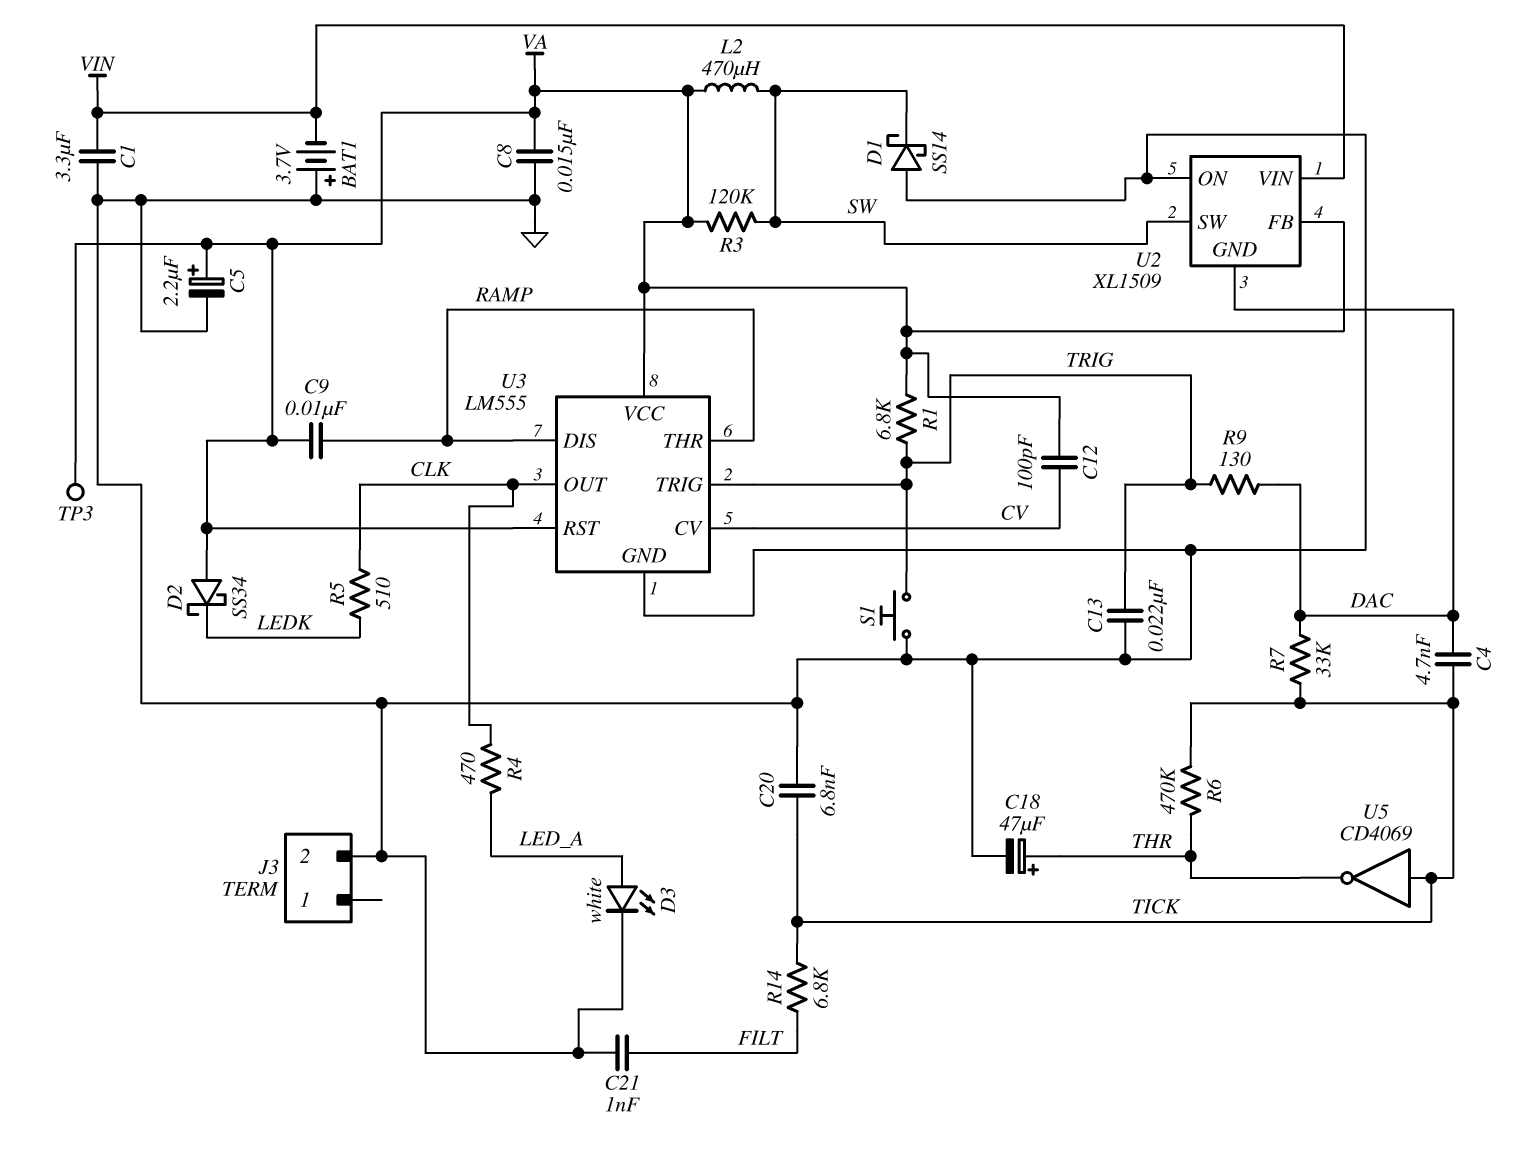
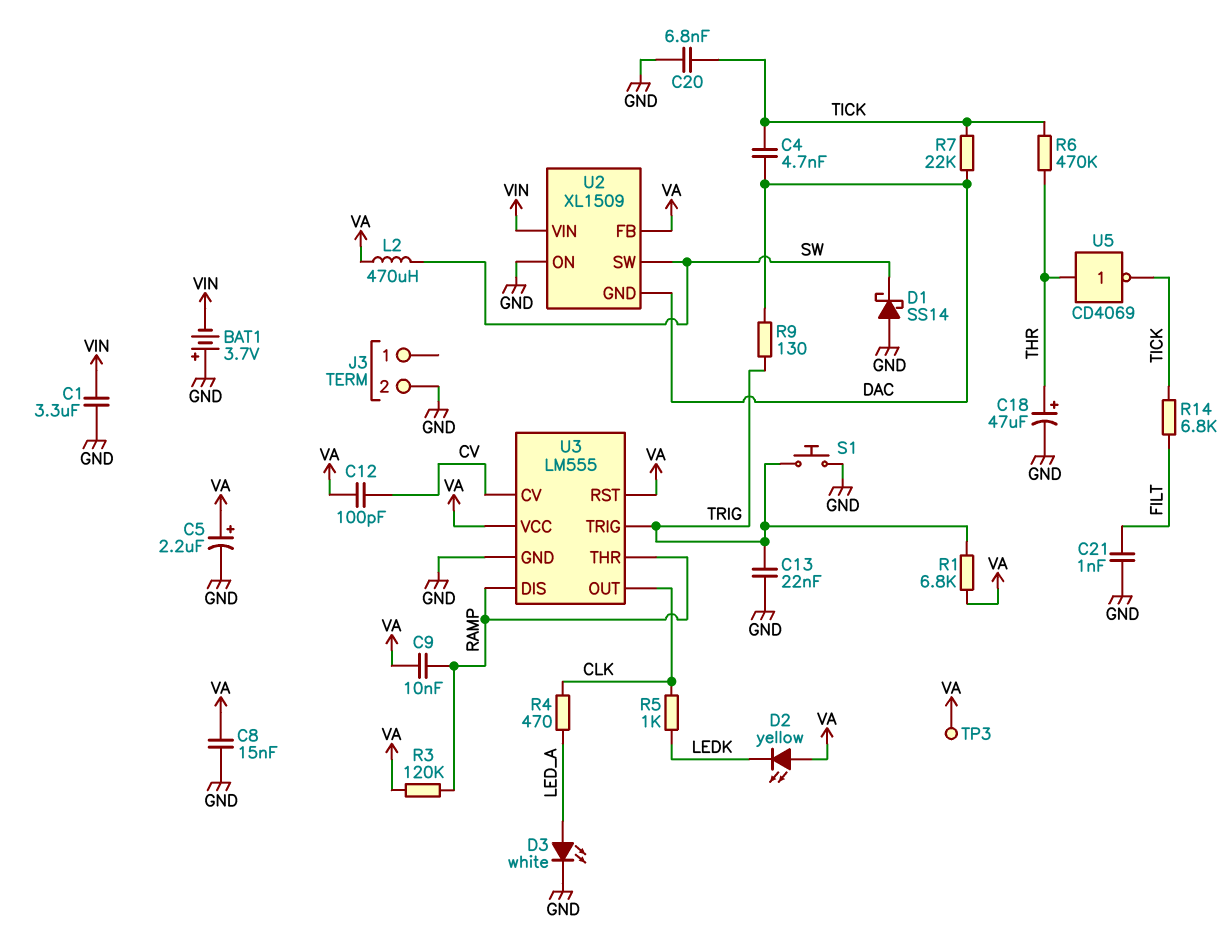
D2: schottky SS34 (A VA, K LEDK) -> LED yellow (A VA, K LEDK)
R3: 120k (SW, VA) -> 120k (RAMP, VA)
R5: 510 (CLK, LEDK) -> 1k (CLK, LEDK)
R7: 33k (DAC, TICK) -> 22k (DAC, TICK)
U5: NOT CD4069 (in TICK, out THR) -> NOT CD4069 (in THR, out TICK)

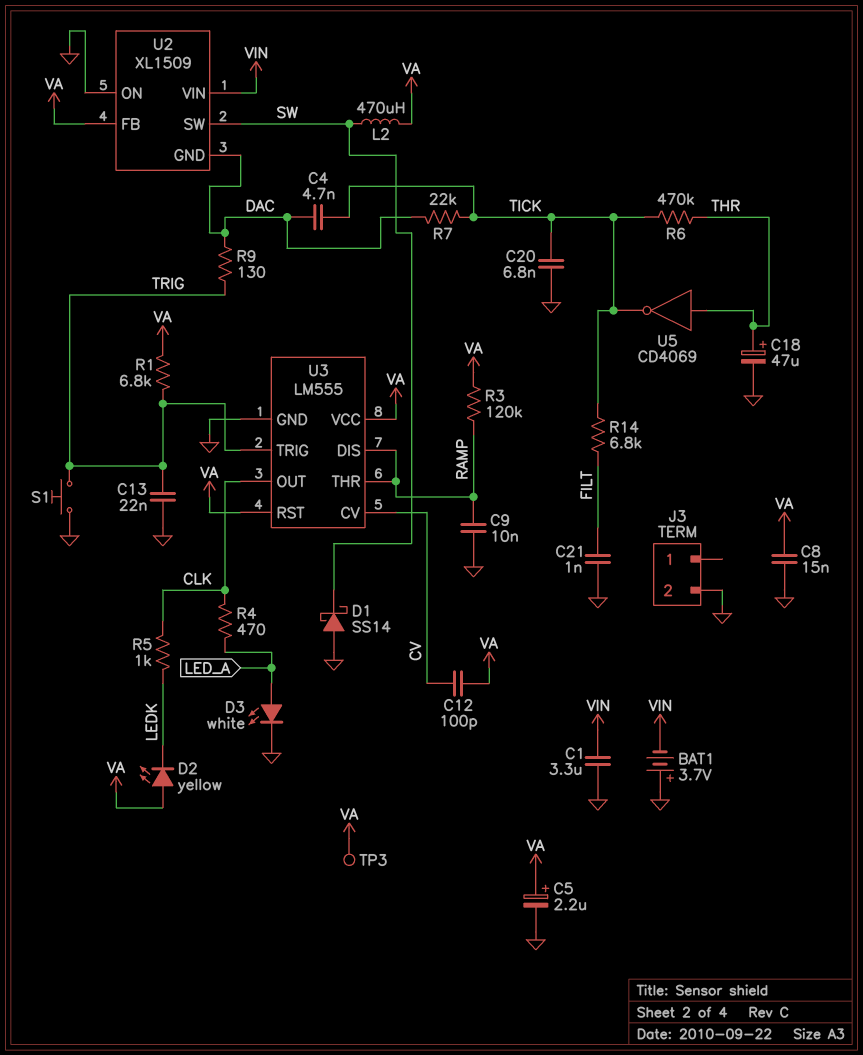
C9: 10nF (RAMP, VA) -> 10nF (GND, RAMP)

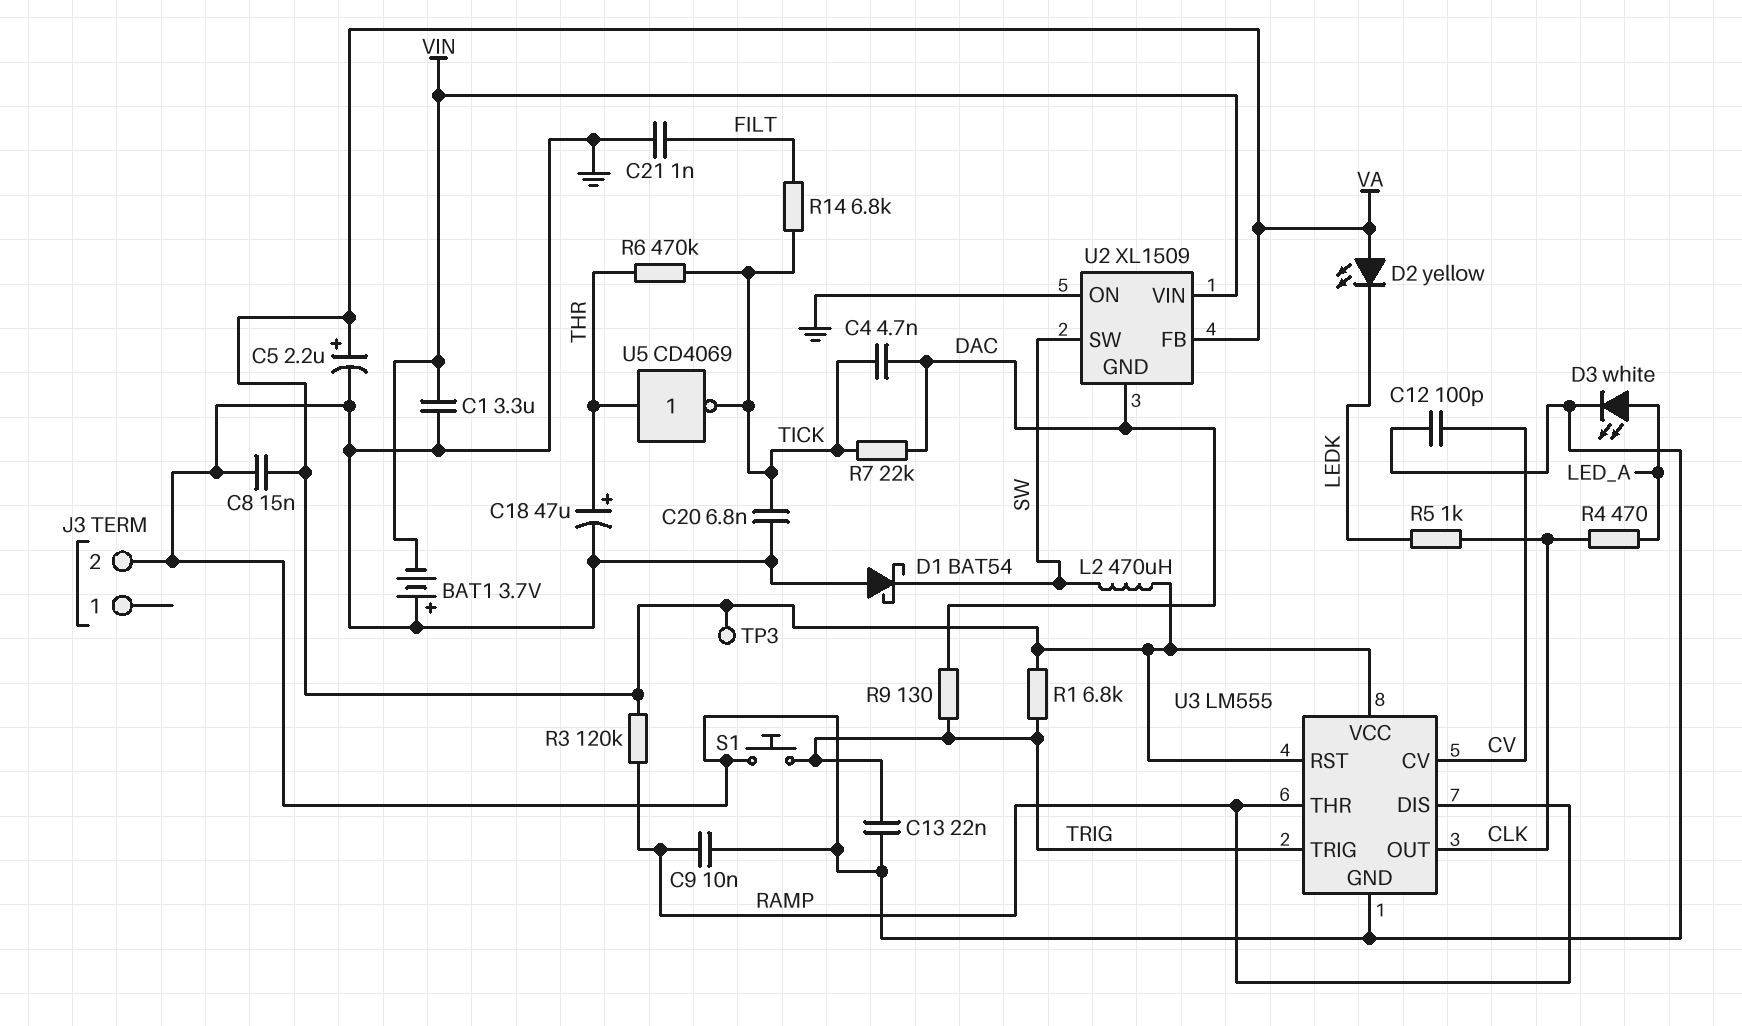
C12: 100pF (CV, VA) -> 100pF (CV, GND)
D1: schottky SS14 (A GND, K SW) -> schottky BAT54 (A GND, K SW)

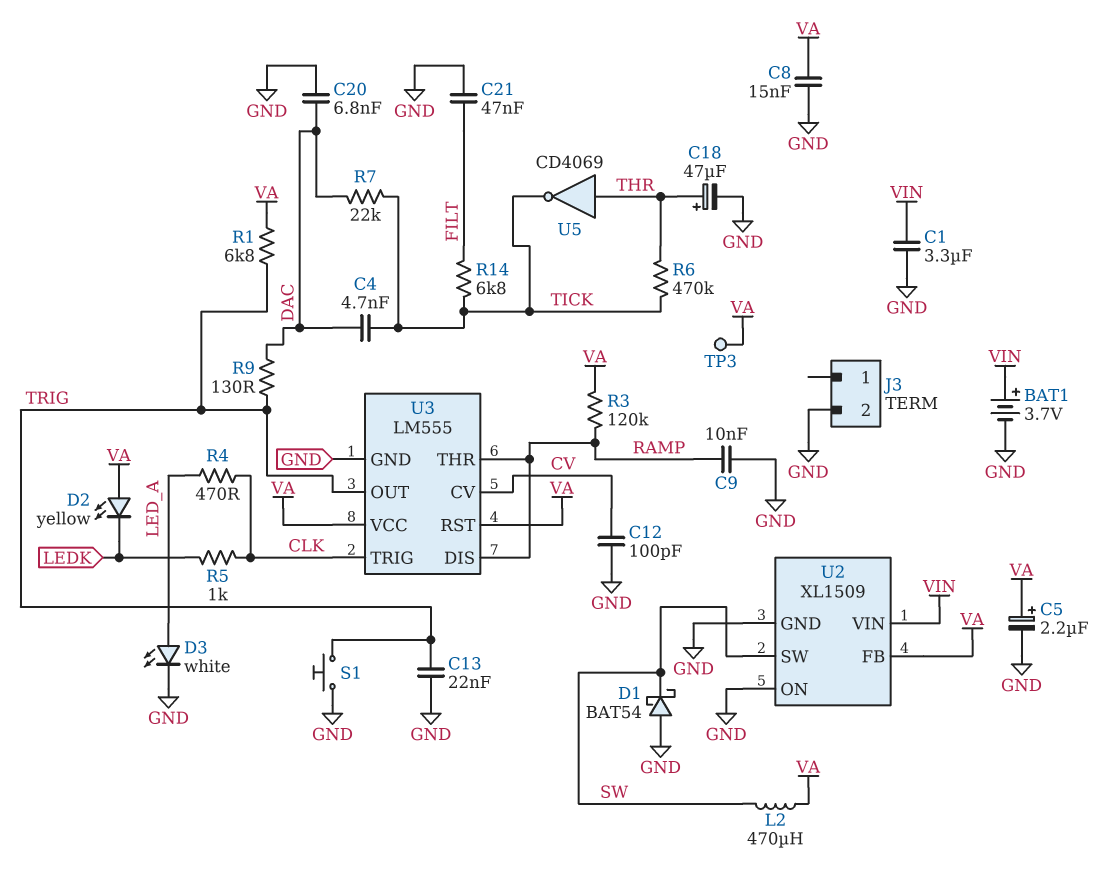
BAT1: 3.7V (plus GND, minus VIN) -> 3.7V (plus VIN, minus GND)
C20: 6.8nF (GND, TICK) -> 6.8nF (DAC, GND)
C21: 1nF (FILT, GND) -> 47nF (FILT, GND)
U2 pin GND: DAC -> GND
U3 pin OUT: CLK -> TRIG
U3 pin TRIG: TRIG -> CLK

